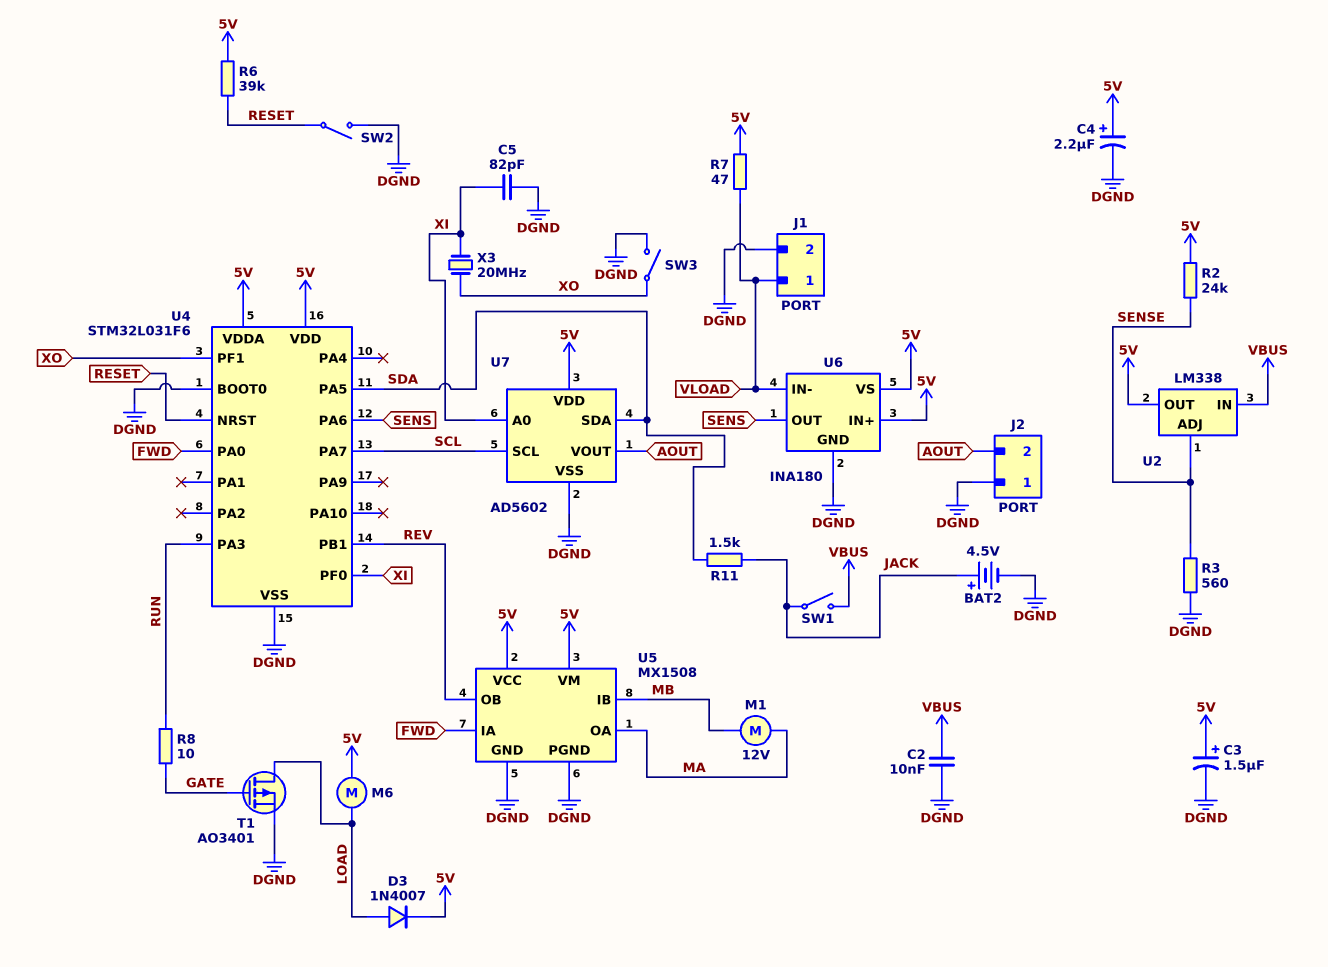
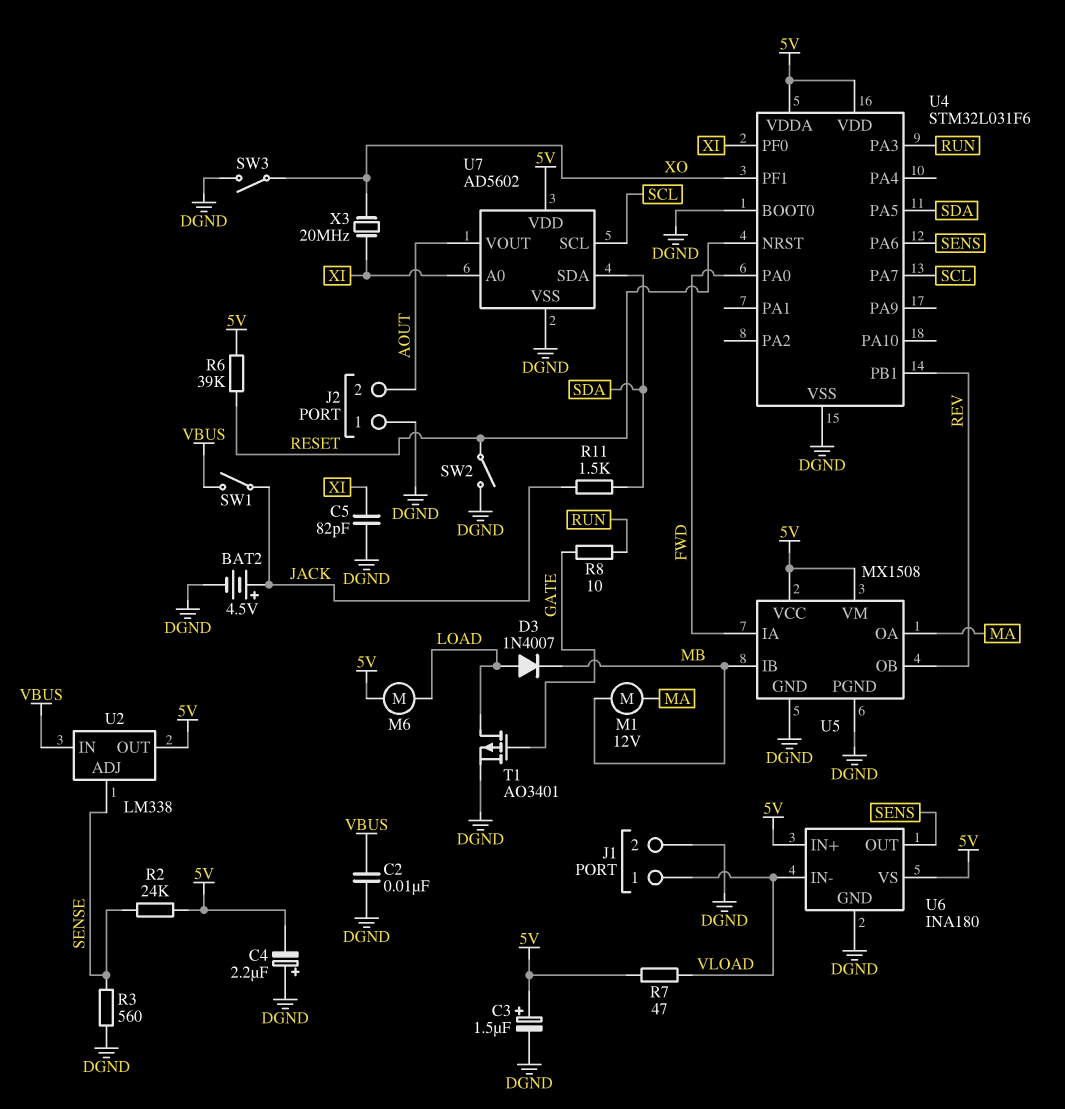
C4: 2.2uF (plus 5V, minus DGND) -> 2.2uF (plus DGND, minus 5V)
D3: diode 1N4007 (A LOAD, K 5V) -> diode 1N4007 (A LOAD, K MB)

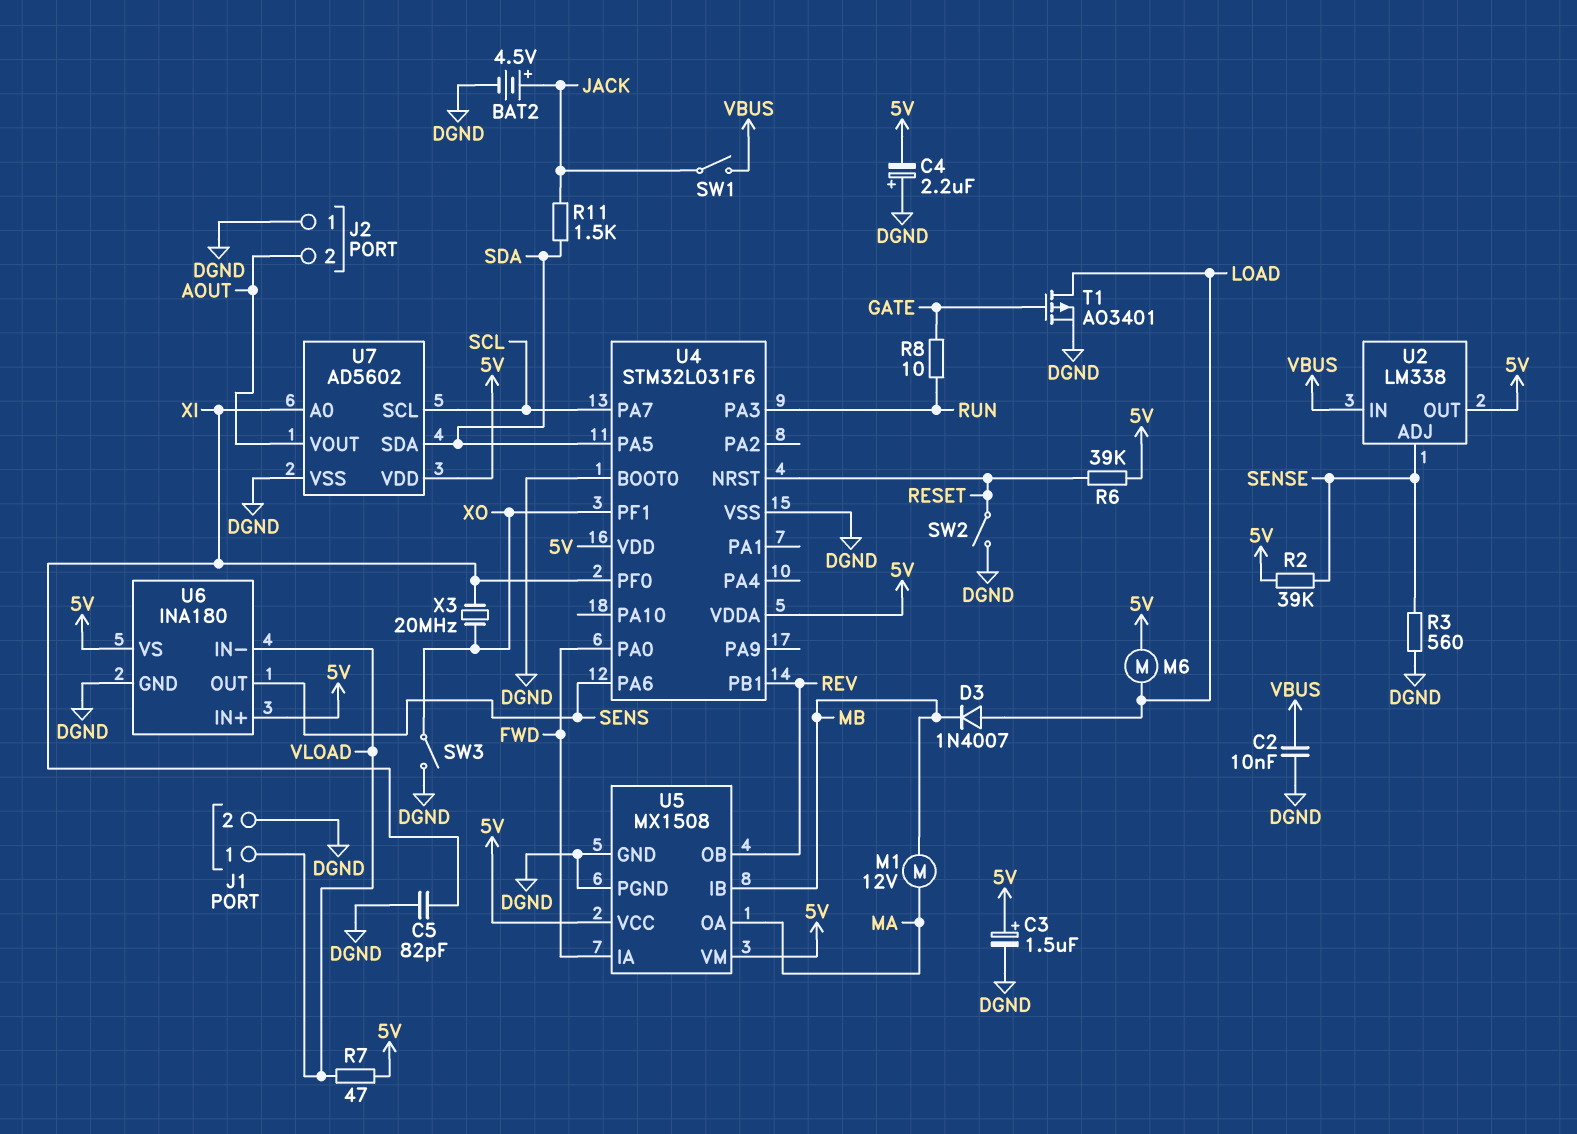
R2: 24k (5V, SENSE) -> 39k (5V, SENSE)

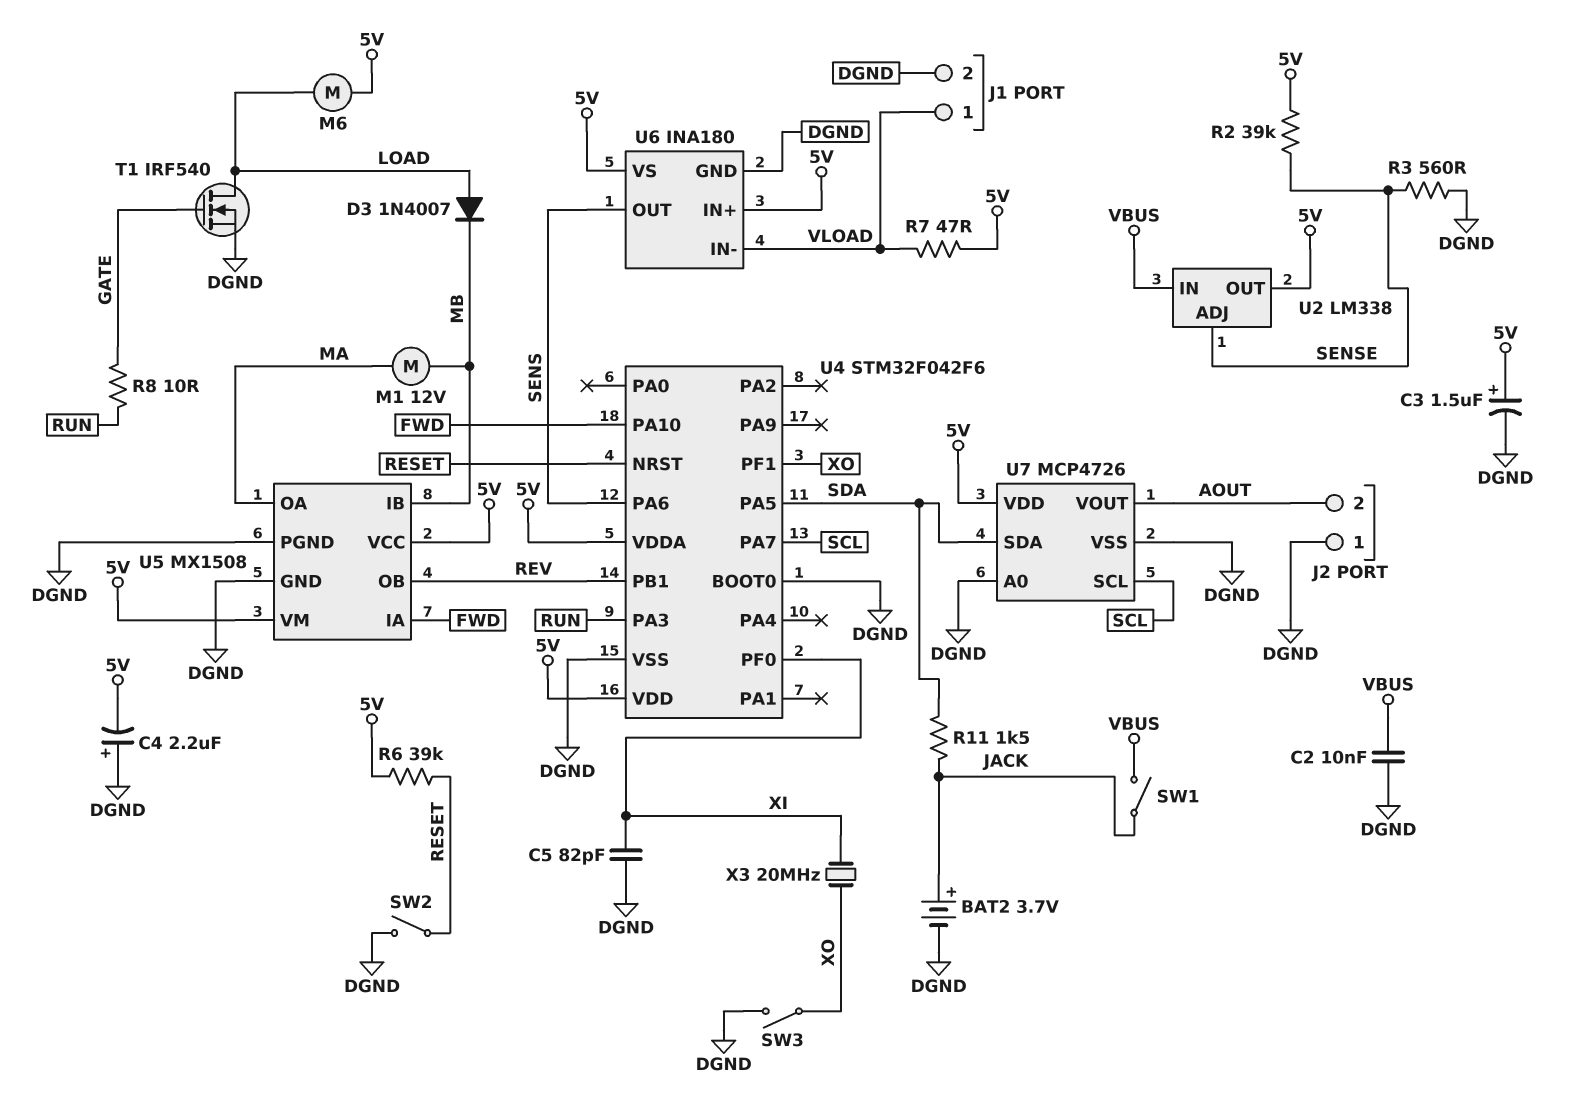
BAT2: 4.5V (plus JACK, minus DGND) -> 3.7V (plus JACK, minus DGND)
T1: PMOS AO3401 (G GATE, D LOAD, S DGND) -> NMOS IRF540 (G GATE, D LOAD, S DGND)
U4: STM32L031F6 -> STM32F042F6
U4 pin PA0: FWD -> none
U4 pin PA10: none -> FWD
U7: AD5602 -> MCP4726
U7 pin A0: XI -> DGND

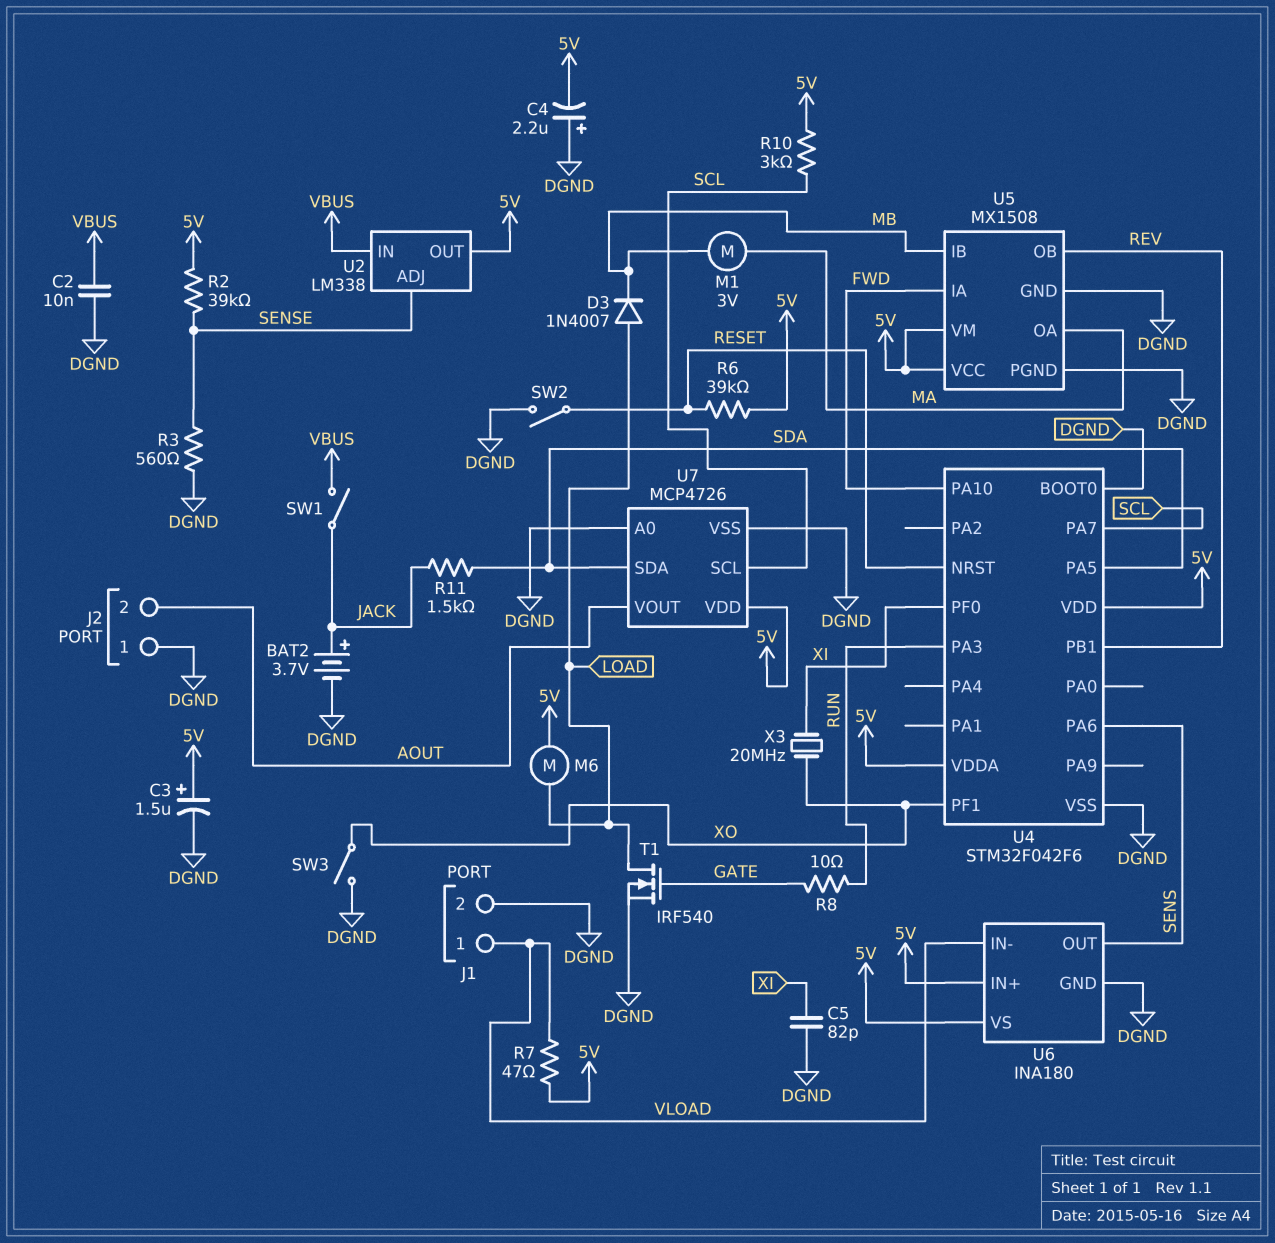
M1: motor 12V (MA, MB) -> motor 3V (MA, MB)
R10: none -> 3k (5V, SCL)

